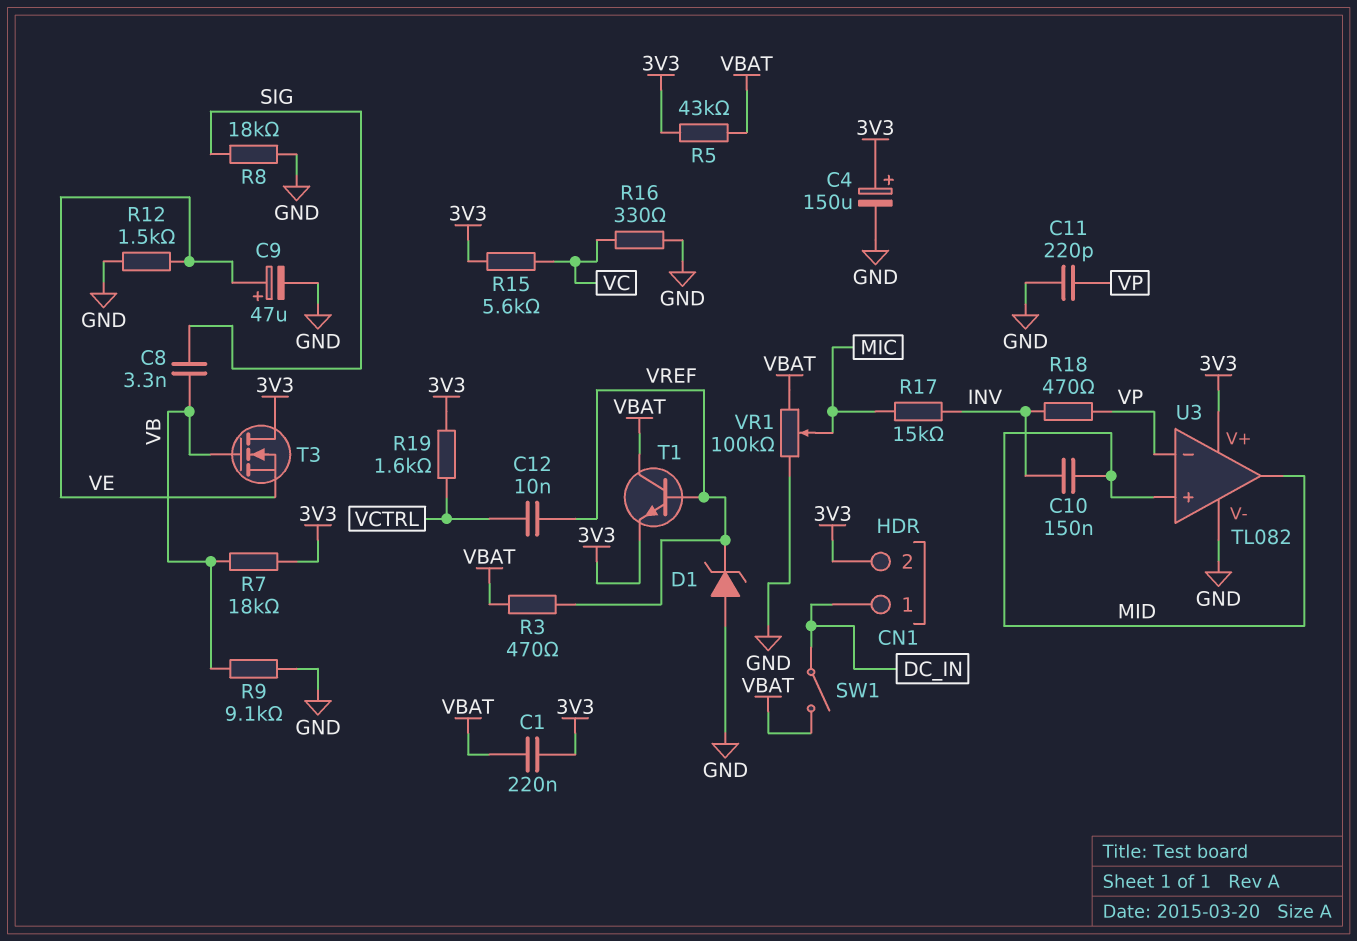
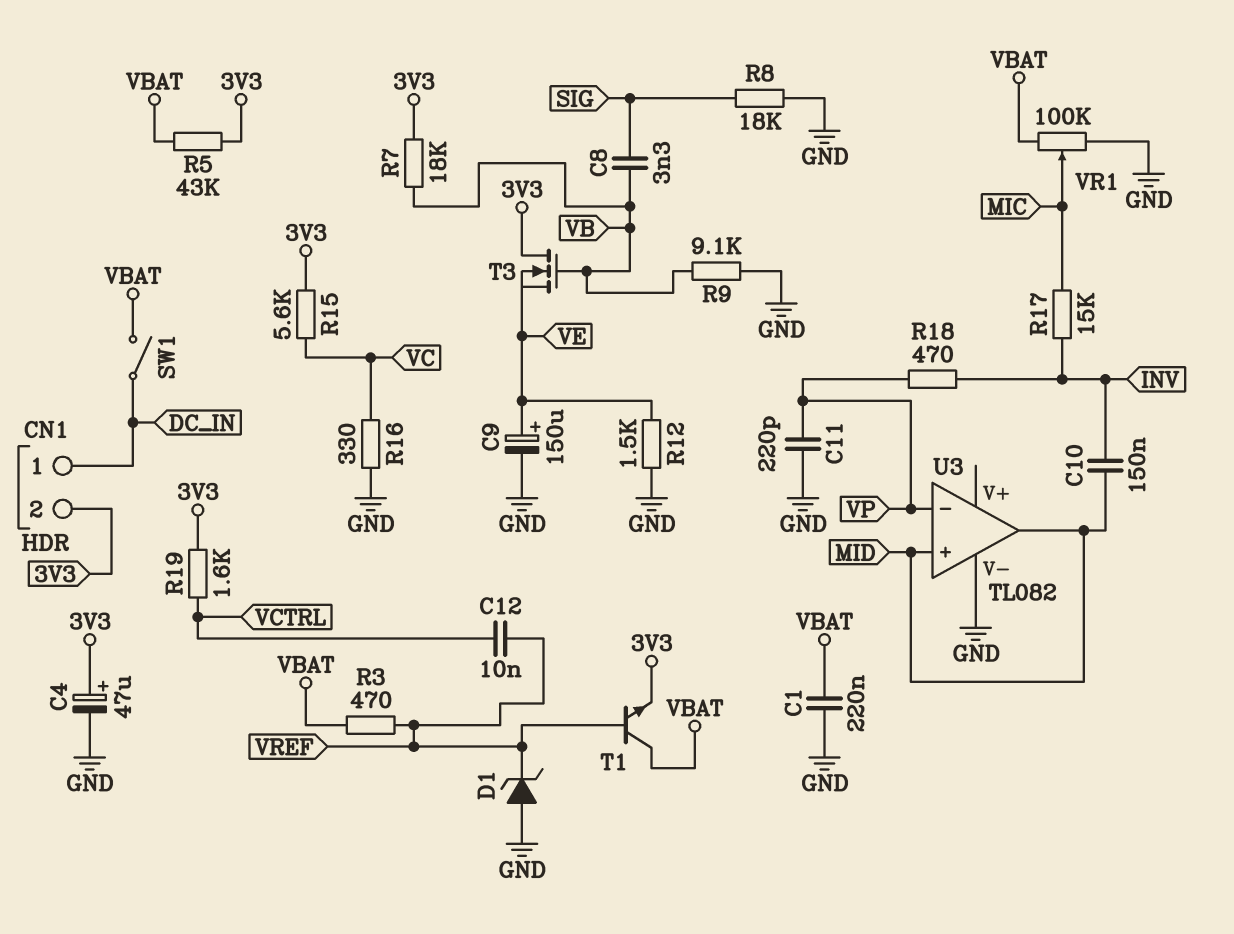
C1: 220nF (3V3, VBAT) -> 220nF (GND, VBAT)
C4: 150uF (plus 3V3, minus GND) -> 47uF (plus 3V3, minus GND)
C9: 47uF (plus VE, minus GND) -> 150uF (plus VE, minus GND)
U3 pin V+: 3V3 -> none

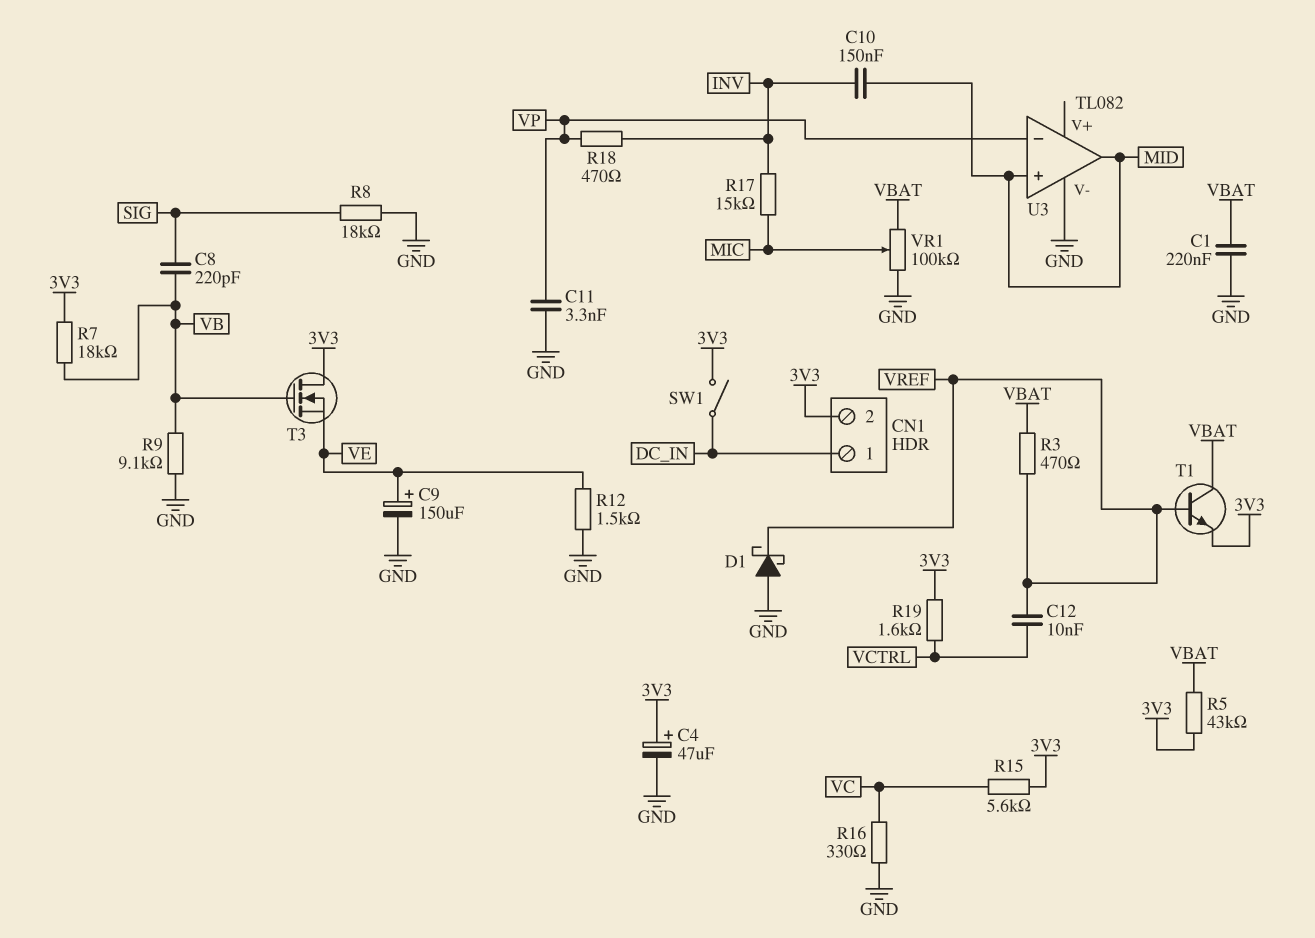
C8: 3.3nF (SIG, VB) -> 220pF (SIG, VB)
C11: 220pF (GND, VP) -> 3.3nF (GND, VP)
D1: zener (A GND, K VREF) -> schottky (A GND, K VREF)
SW1: switch (DC_IN, VBAT) -> switch (3V3, DC_IN)

